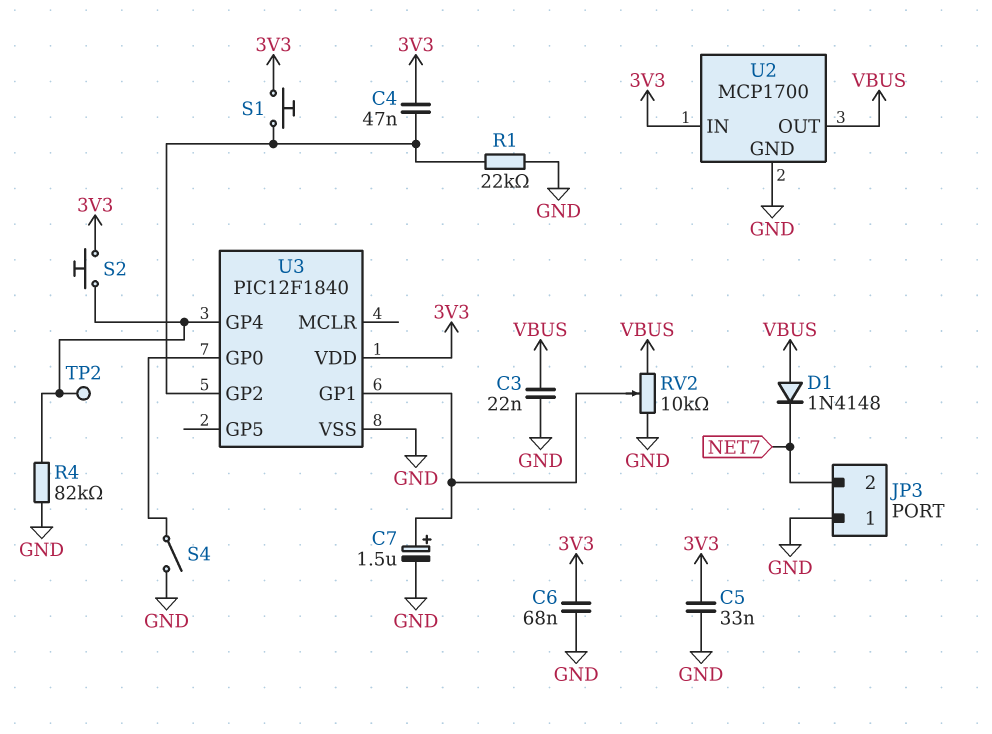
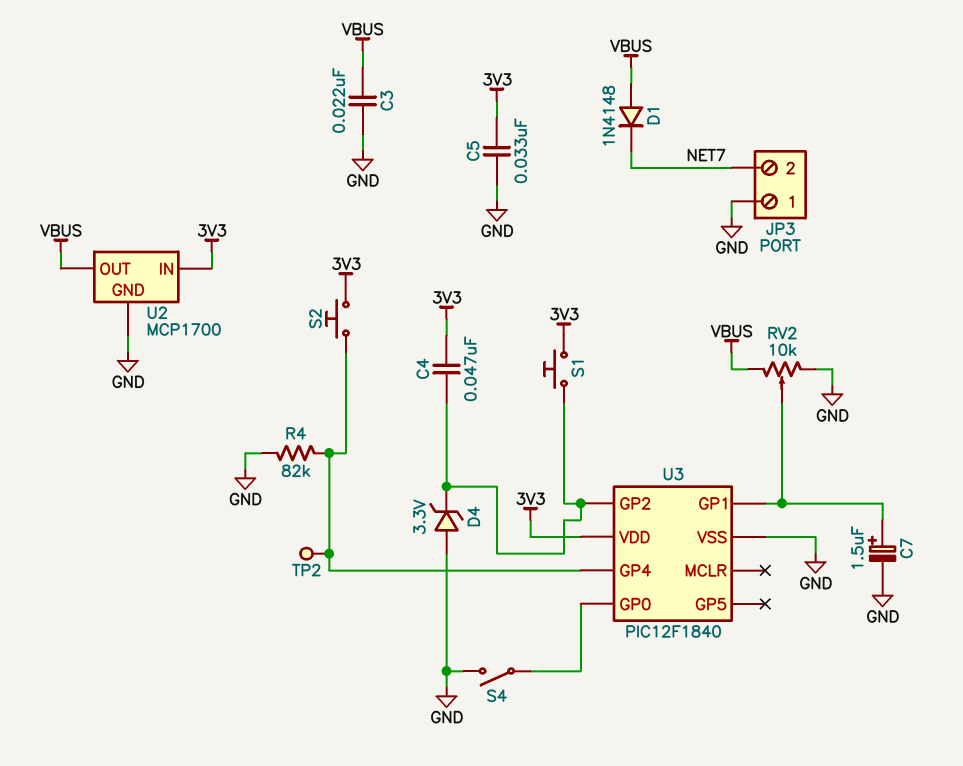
C6: 68nF (3V3, GND) -> none
D4: none -> zener 3.3V (A GND, K U3/GP2)
R1: 22k (GND, U3/GP2) -> none

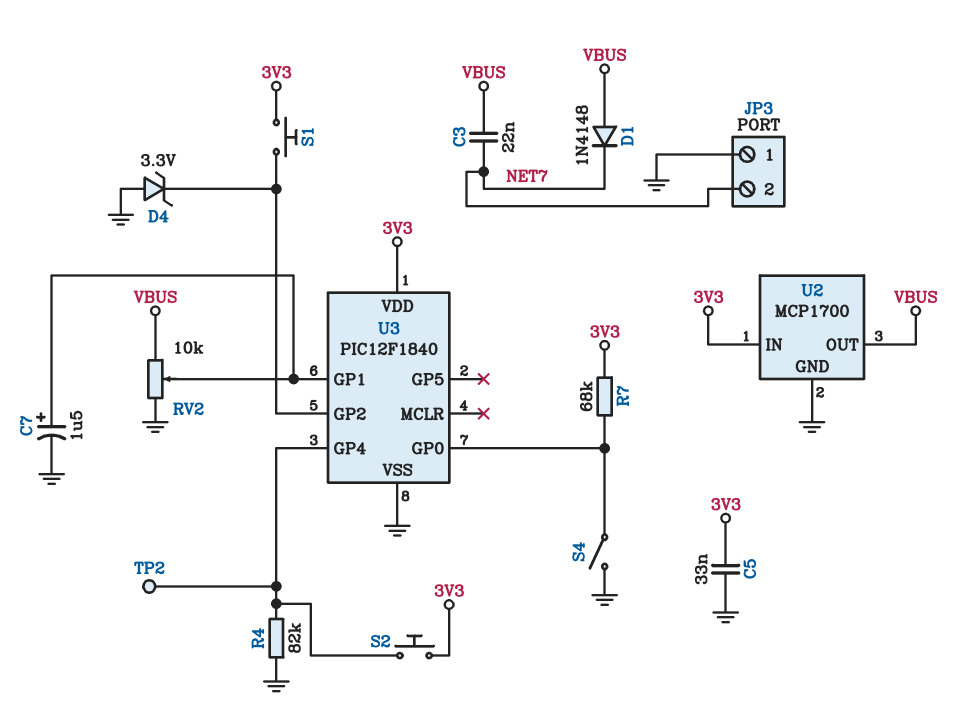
C3: 22nF (GND, VBUS) -> 22nF (NET7, VBUS)
C4: 47nF (3V3, U3/GP2) -> none
R7: none -> 68k (3V3, U3/GP0)

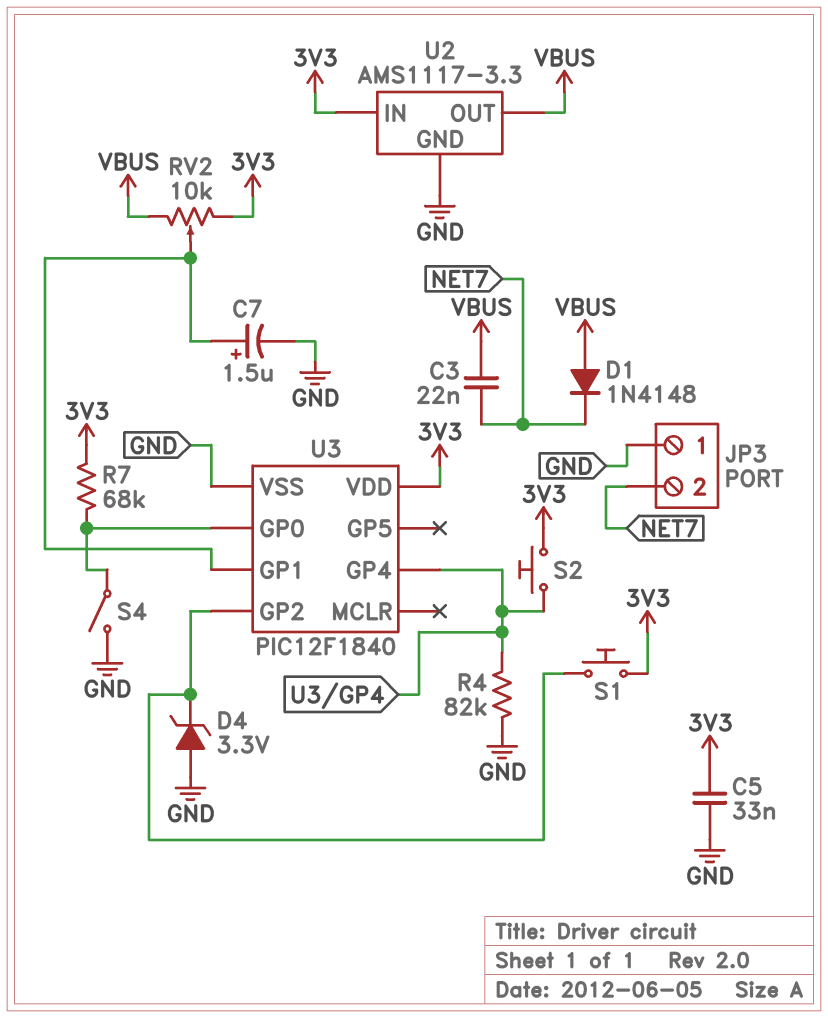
RV2: 10k (GND, VBUS, wiper U3/GP1) -> 10k (3V3, VBUS, wiper U3/GP1)
TP2: test point (U3/GP4) -> none
U2: MCP1700 -> AMS1117-3.3

